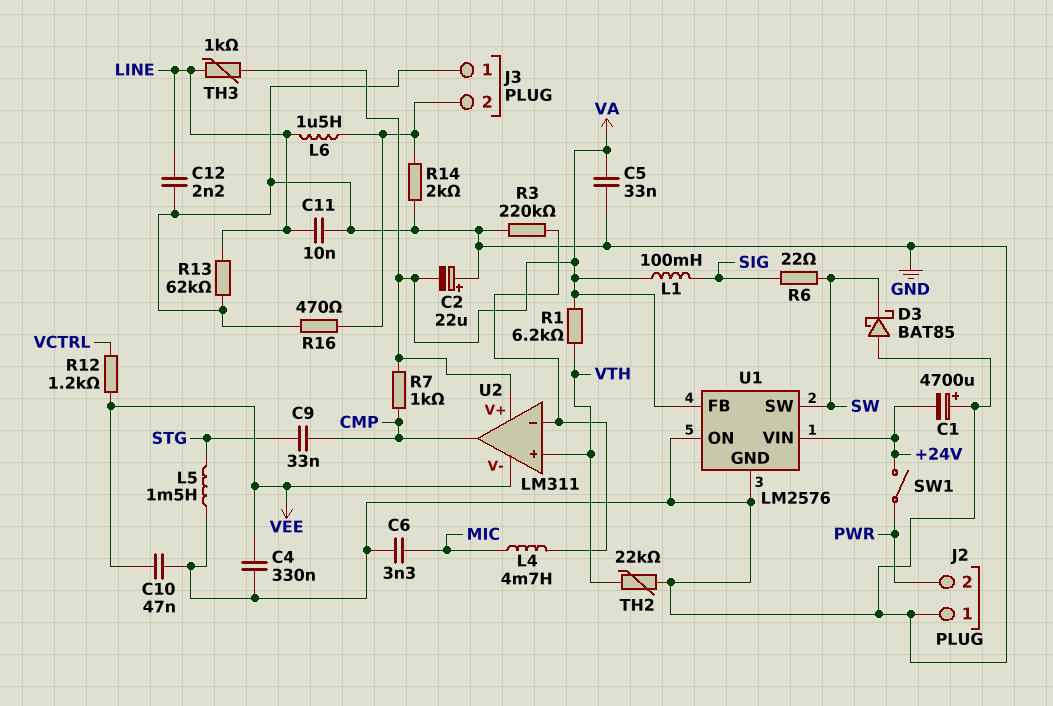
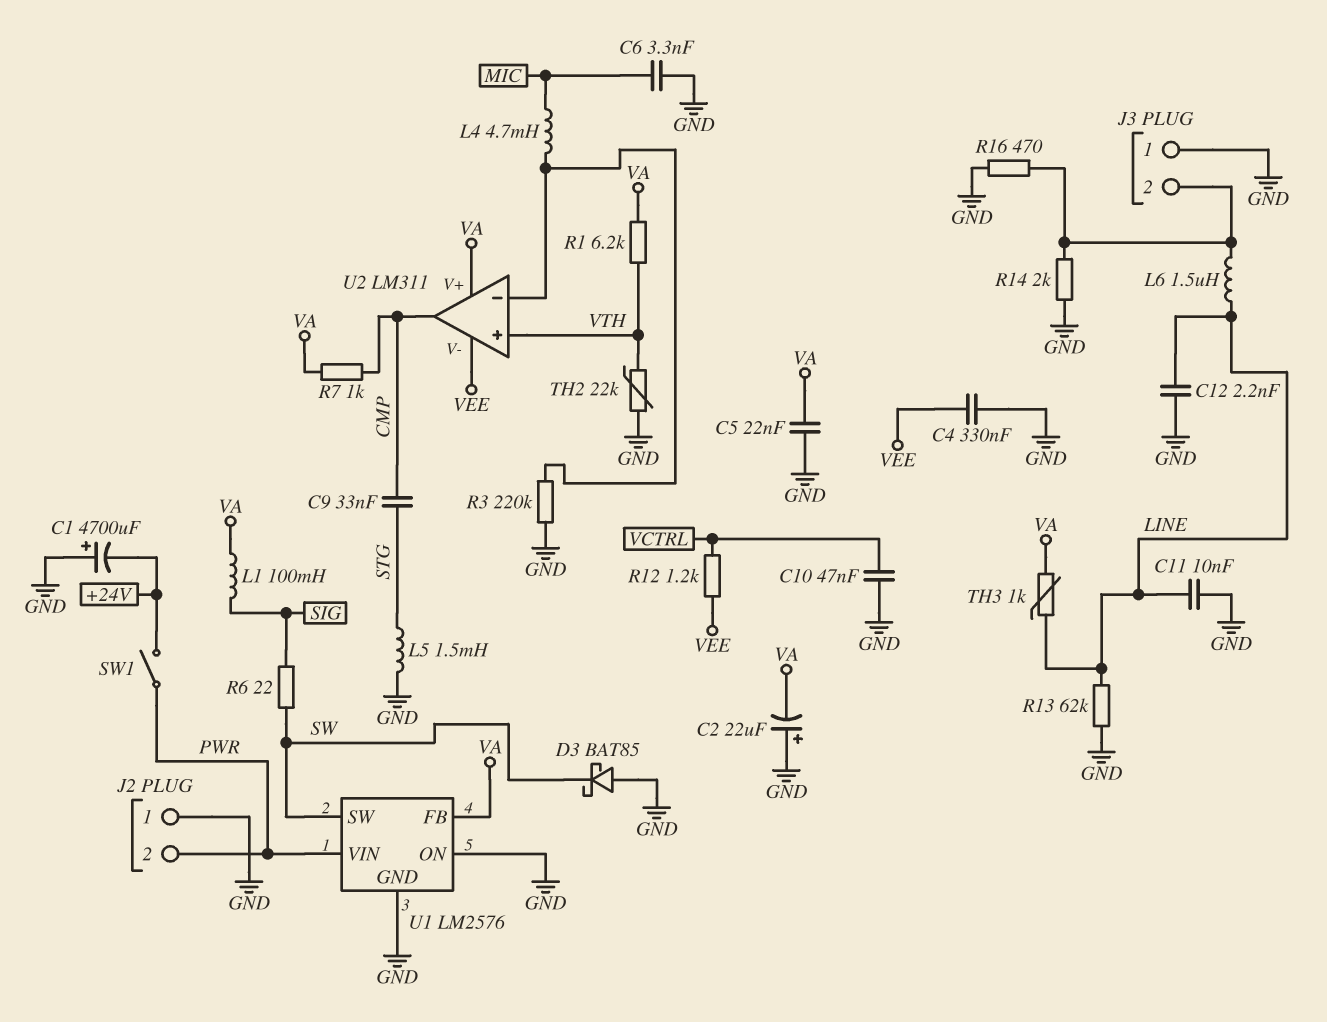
C5: 33nF (GND, VA) -> 22nF (GND, VA)
C10: 47nF (GND, VEE) -> 47nF (GND, VCTRL)
U1 pin VIN: +24V -> PWR

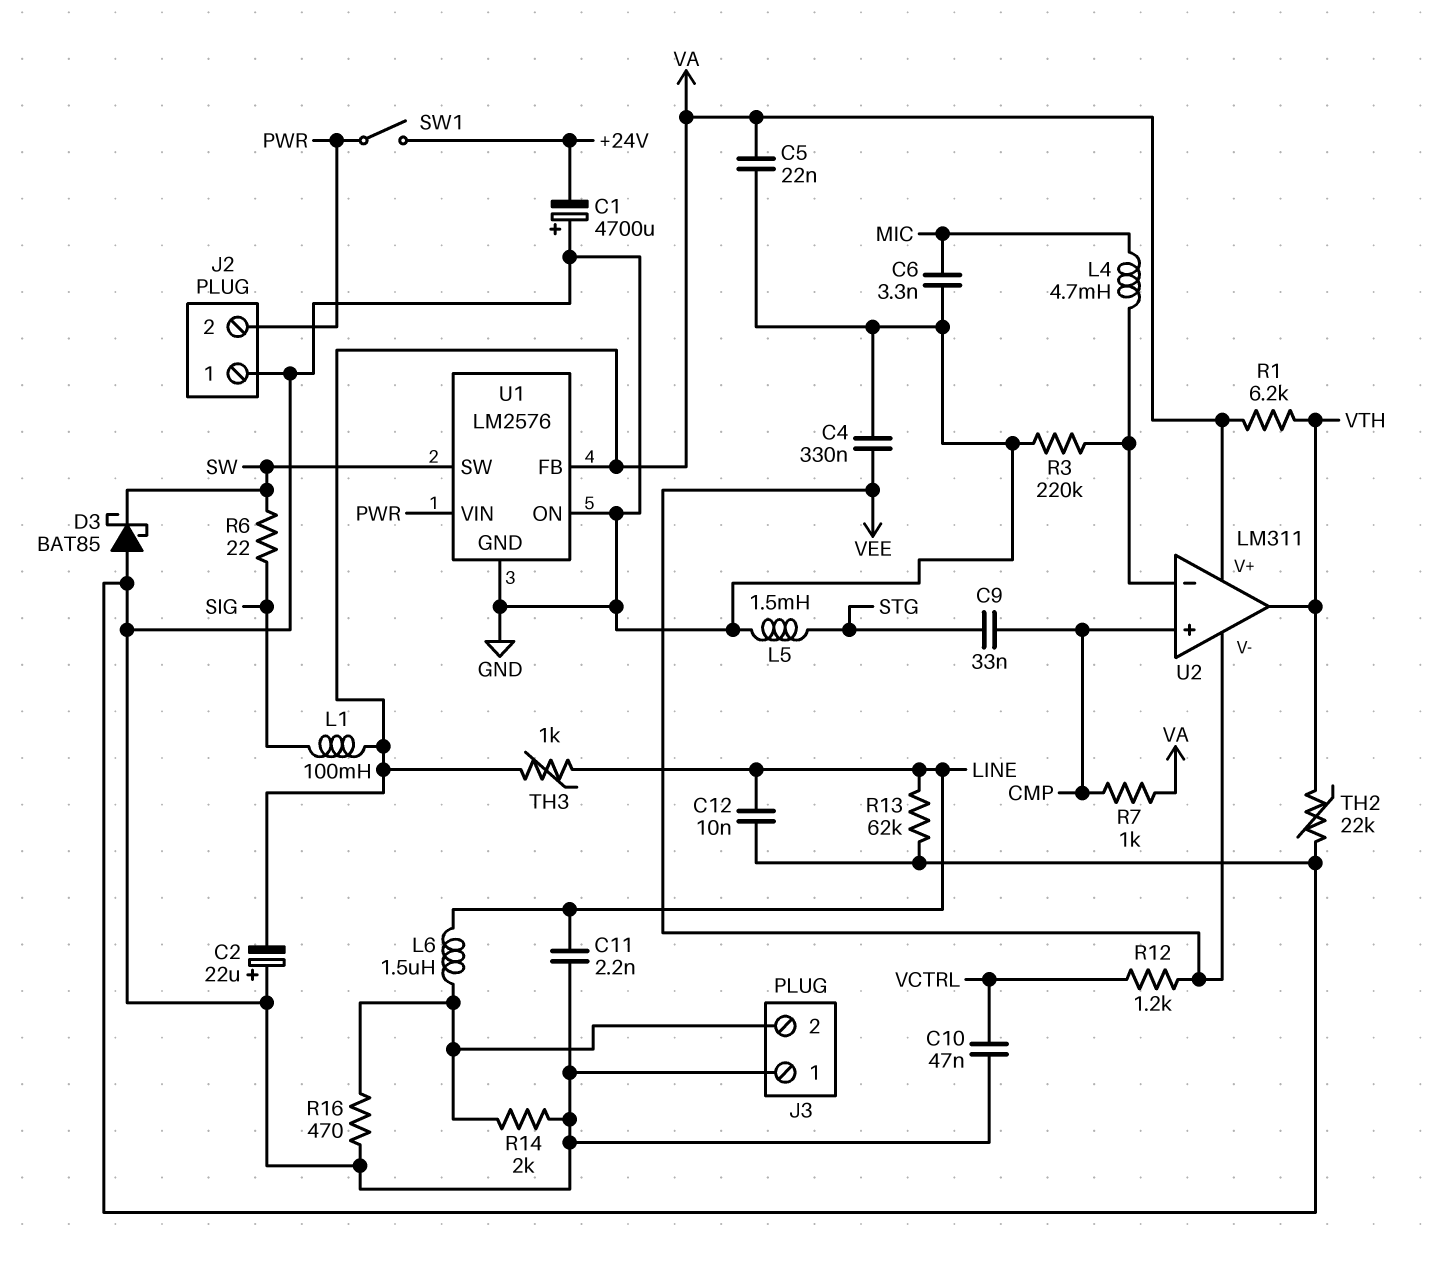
C11: 10nF (GND, LINE) -> 2.2nF (GND, LINE)
C12: 2.2nF (GND, LINE) -> 10nF (GND, LINE)
U2 pin in+: VTH -> CMP
U2 pin out: CMP -> VTH

